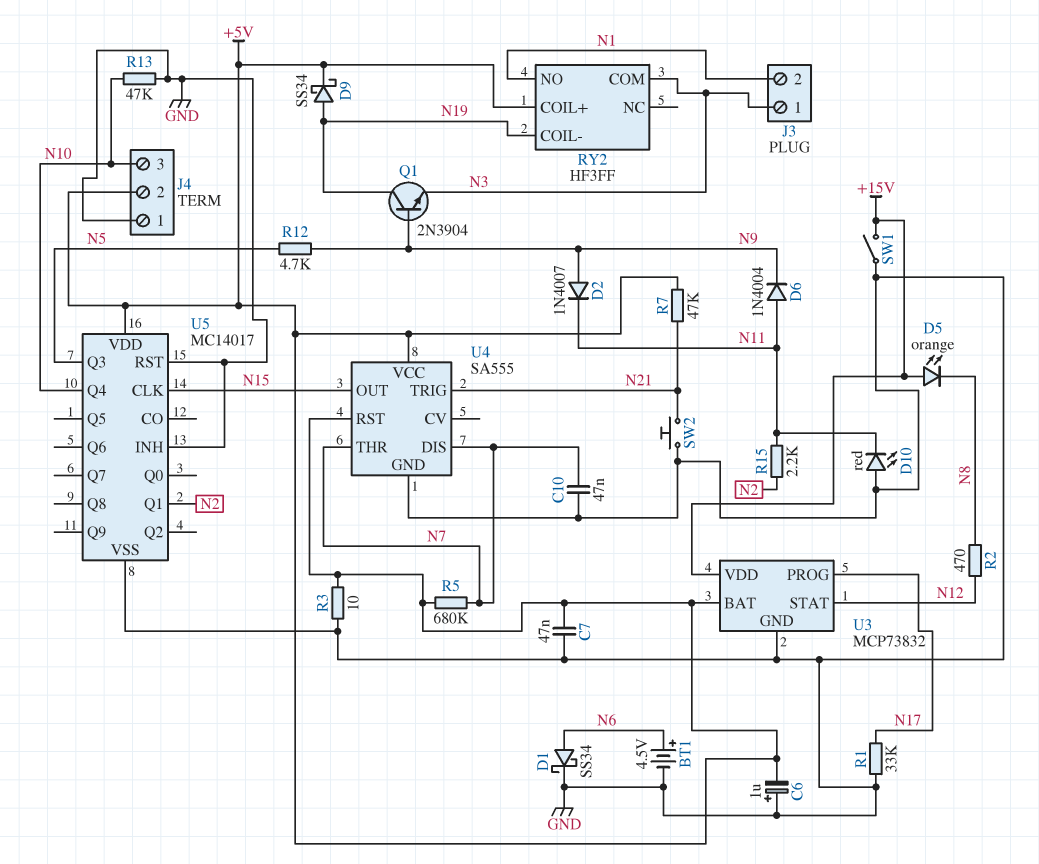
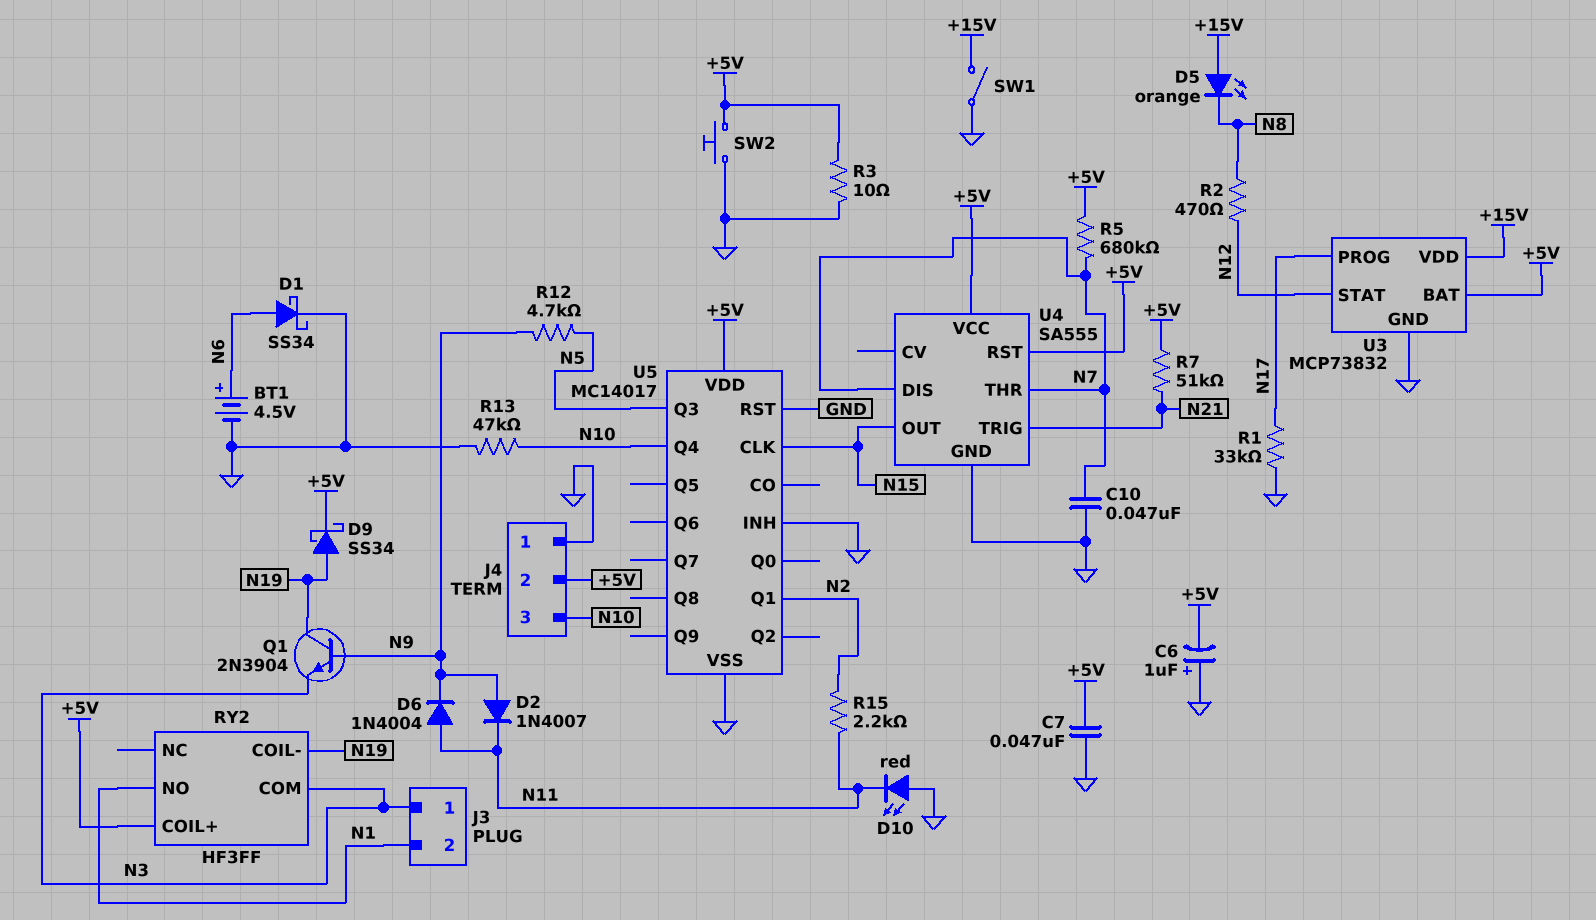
R7: 47k (+5V, N21) -> 51k (+5V, N21)
SW2: button (GND, N21) -> button (+5V, GND)

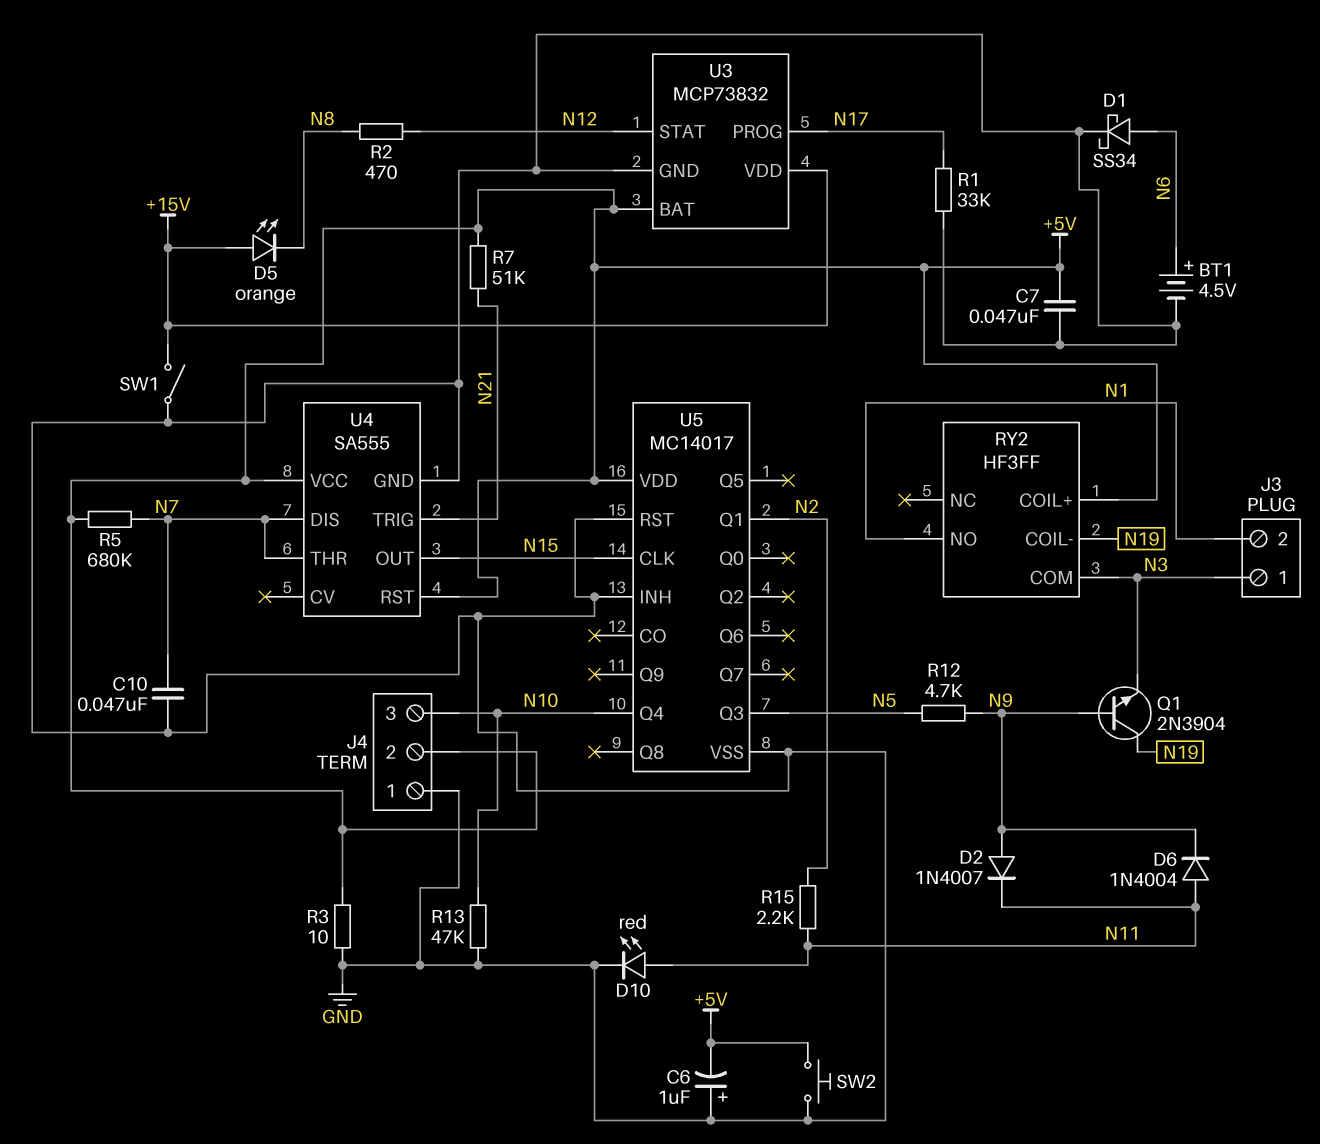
D9: schottky SS34 (A N19, K +5V) -> none
D10: LED red (A GND, K N11) -> LED red (A N11, K GND)

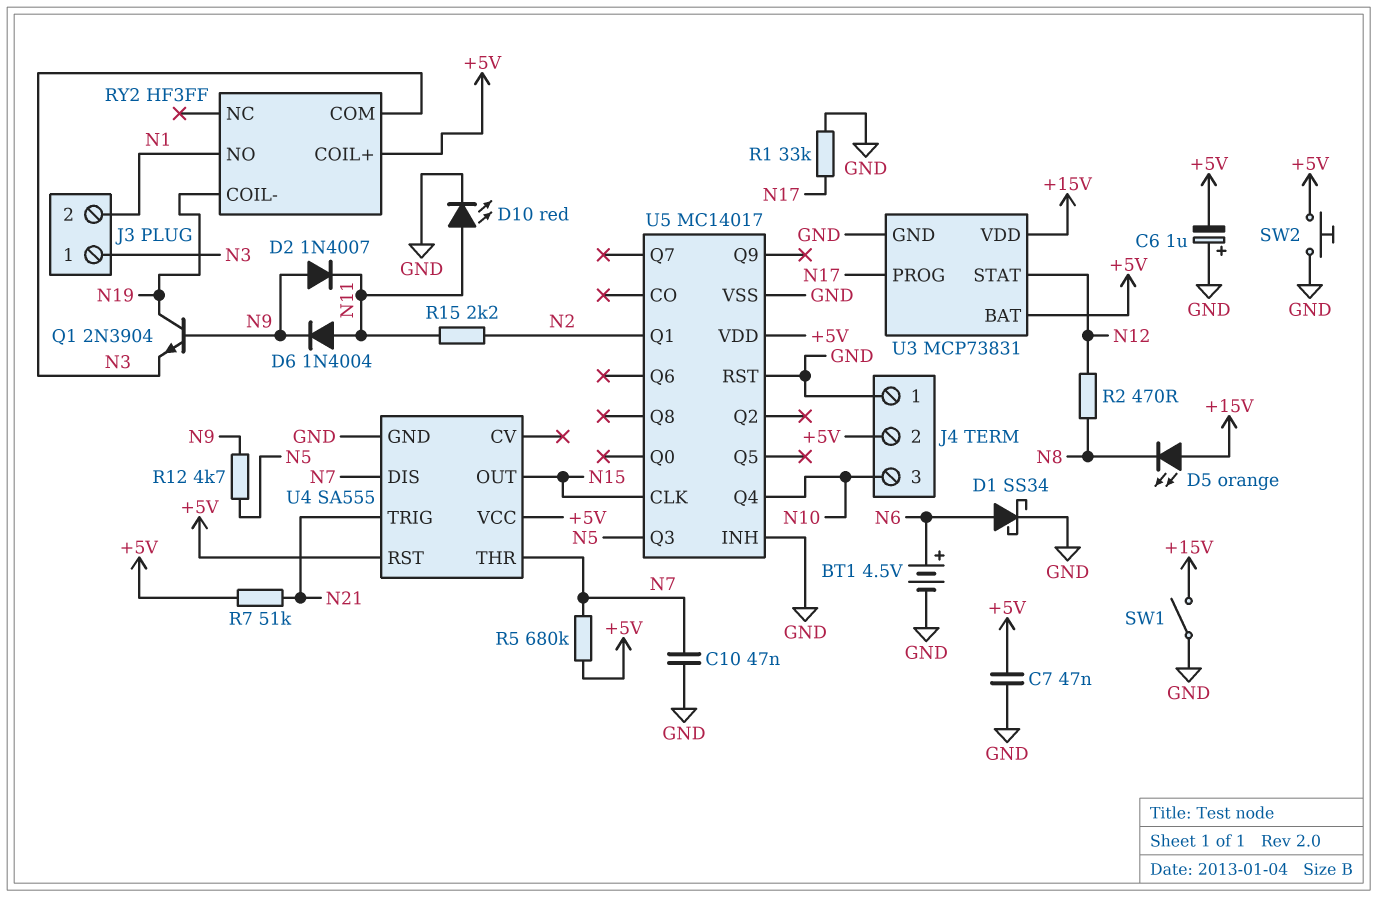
R3: 10 (+5V, GND) -> none
R13: 47k (GND, N10) -> none
U3: MCP73832 -> MCP73831

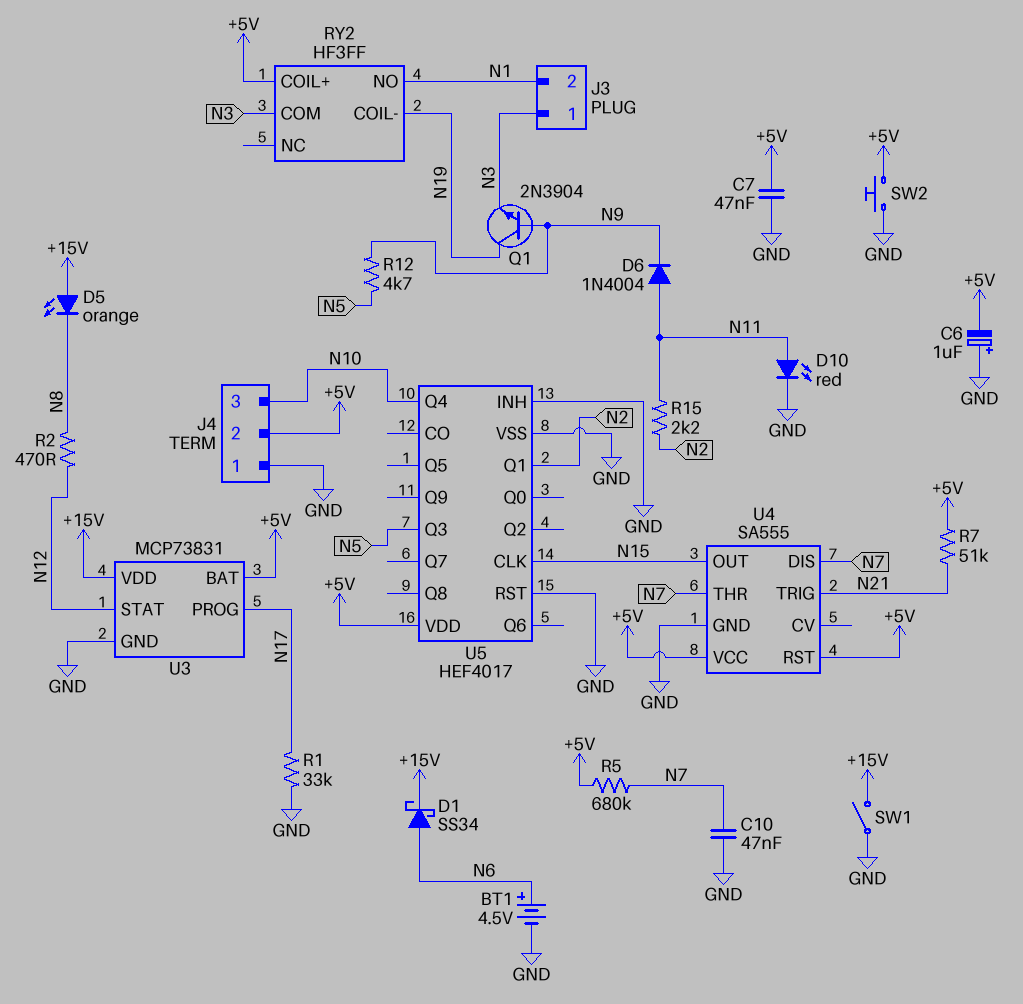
D1: schottky SS34 (A N6, K GND) -> schottky SS34 (A N6, K +15V)
D2: diode 1N4007 (A N9, K N11) -> none
U5: MC14017 -> HEF4017

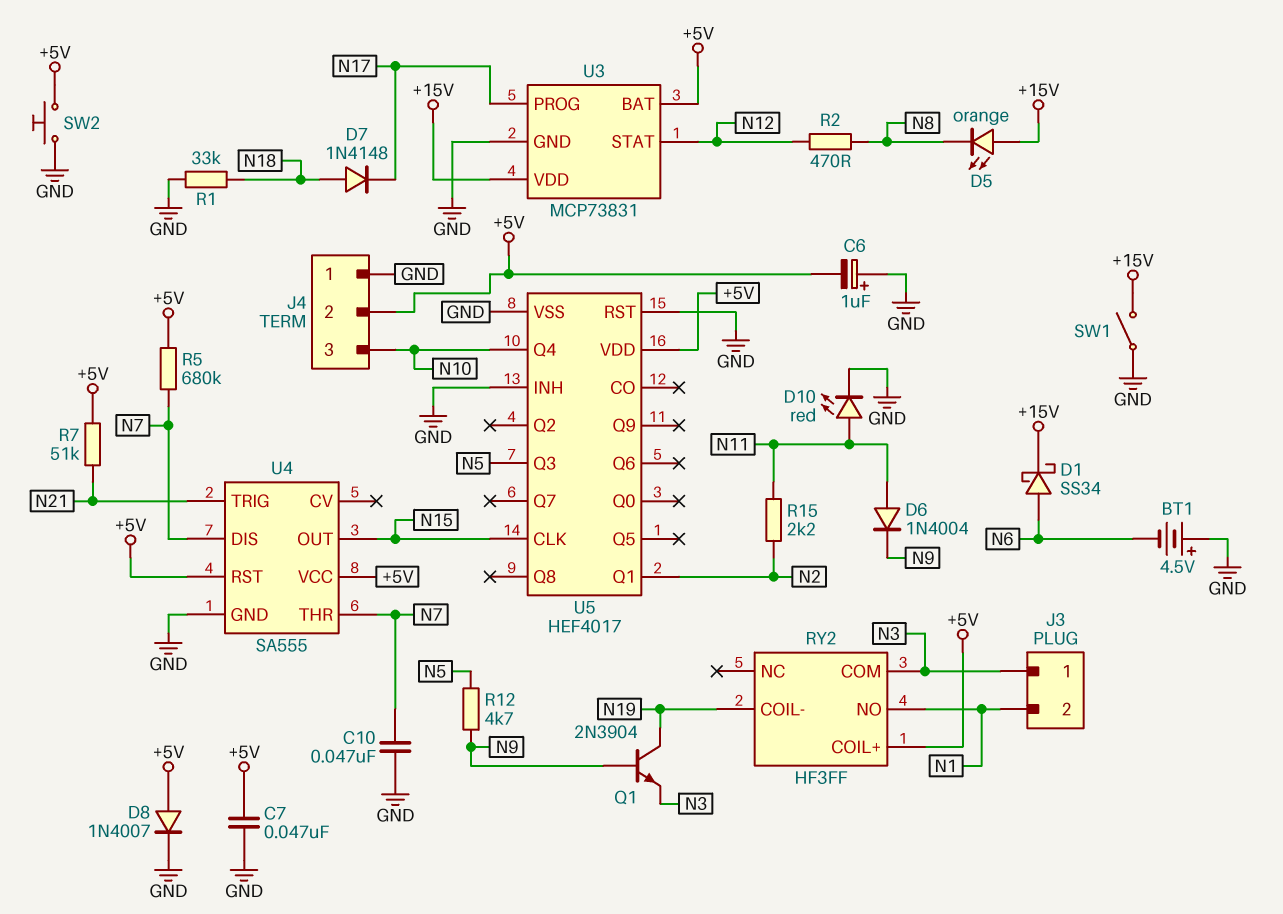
BT1: 4.5V (plus N6, minus GND) -> 4.5V (plus GND, minus N6)
D7: none -> diode 1N4148 (A N18, K N17)
D8: none -> diode 1N4007 (A +5V, K GND)
R1: 33k (GND, N17) -> 33k (GND, N18)

